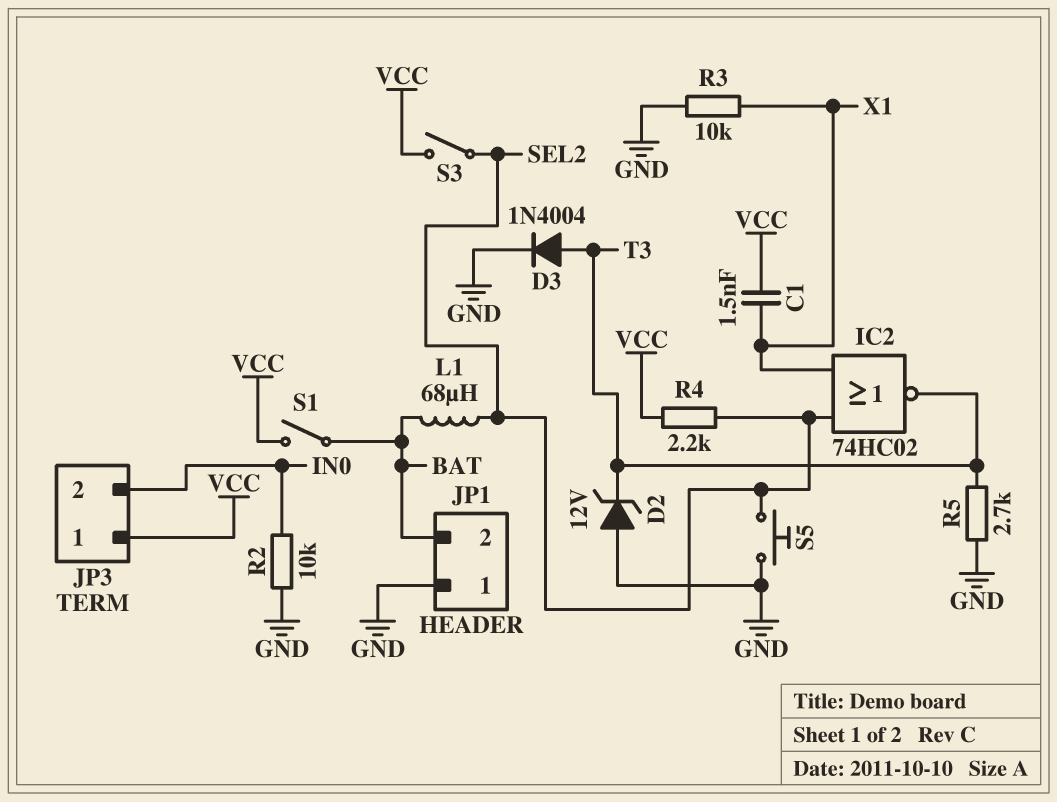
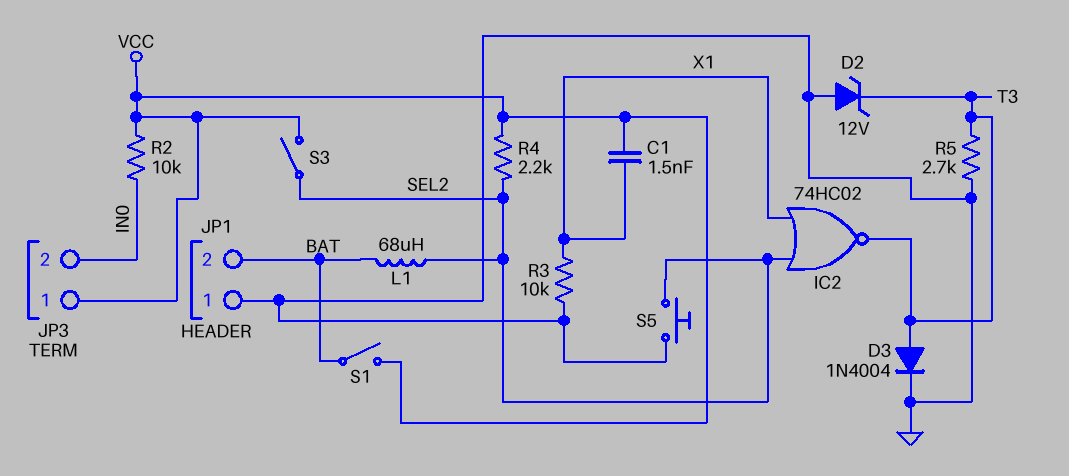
R2: 10k (GND, IN0) -> 10k (IN0, VCC)

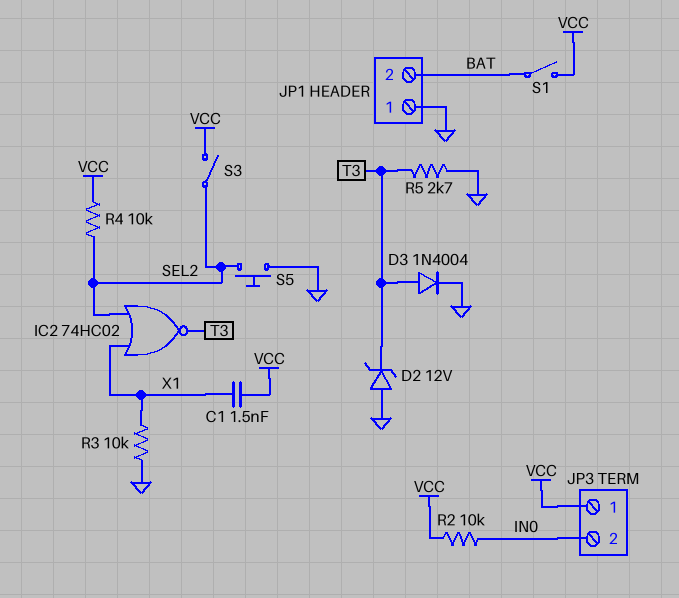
L1: 68uH (BAT, SEL2) -> none
R4: 2.2k (SEL2, VCC) -> 10k (SEL2, VCC)

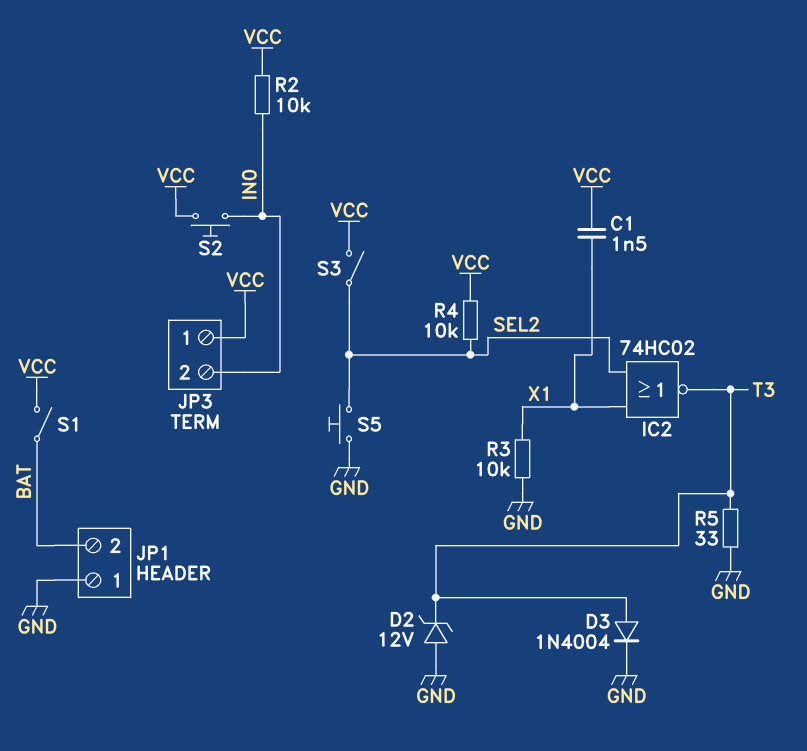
R5: 2.7k (GND, T3) -> 33 (GND, T3)
S2: none -> button (IN0, VCC)

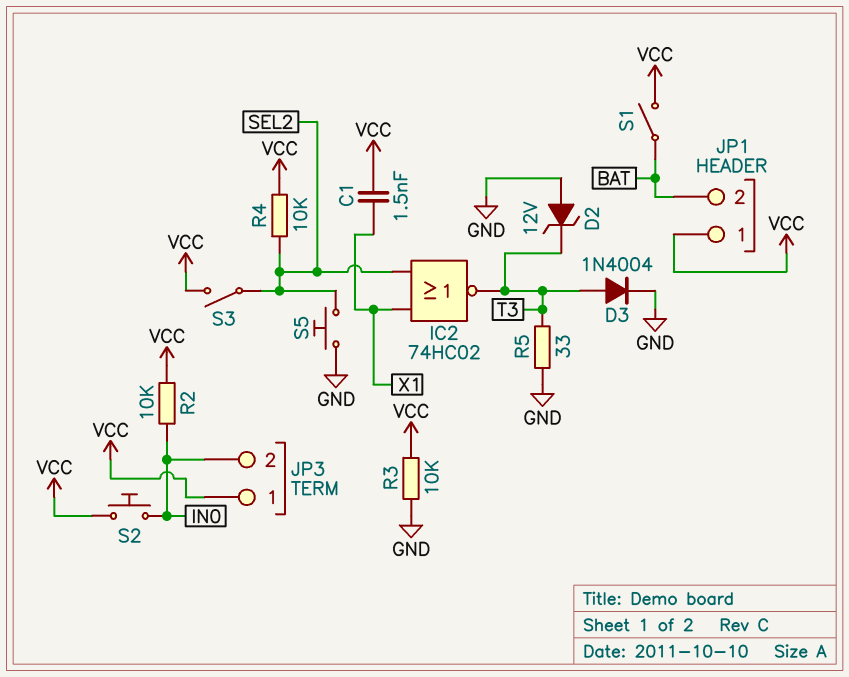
JP1 pin 1: GND -> VCC
R3: 10k (GND, X1) -> 10k (GND, VCC)

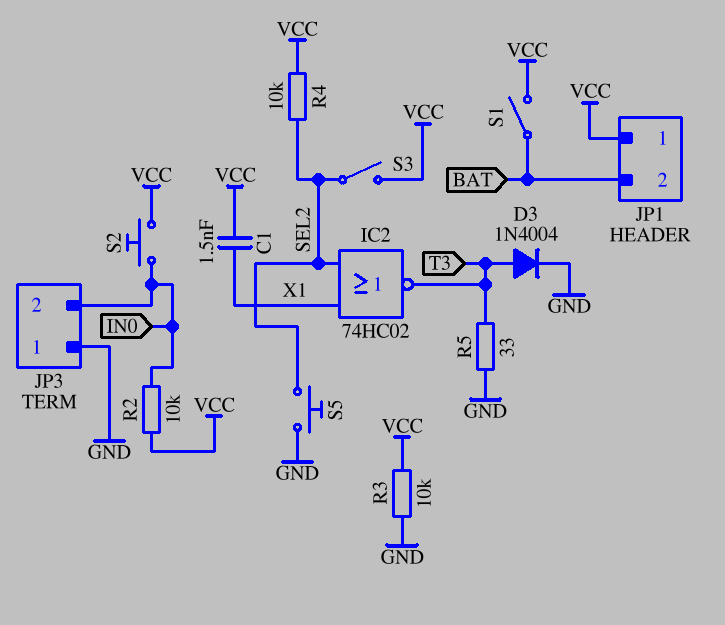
D2: zener 12V (A GND, K T3) -> none
JP3 pin 1: VCC -> GND

